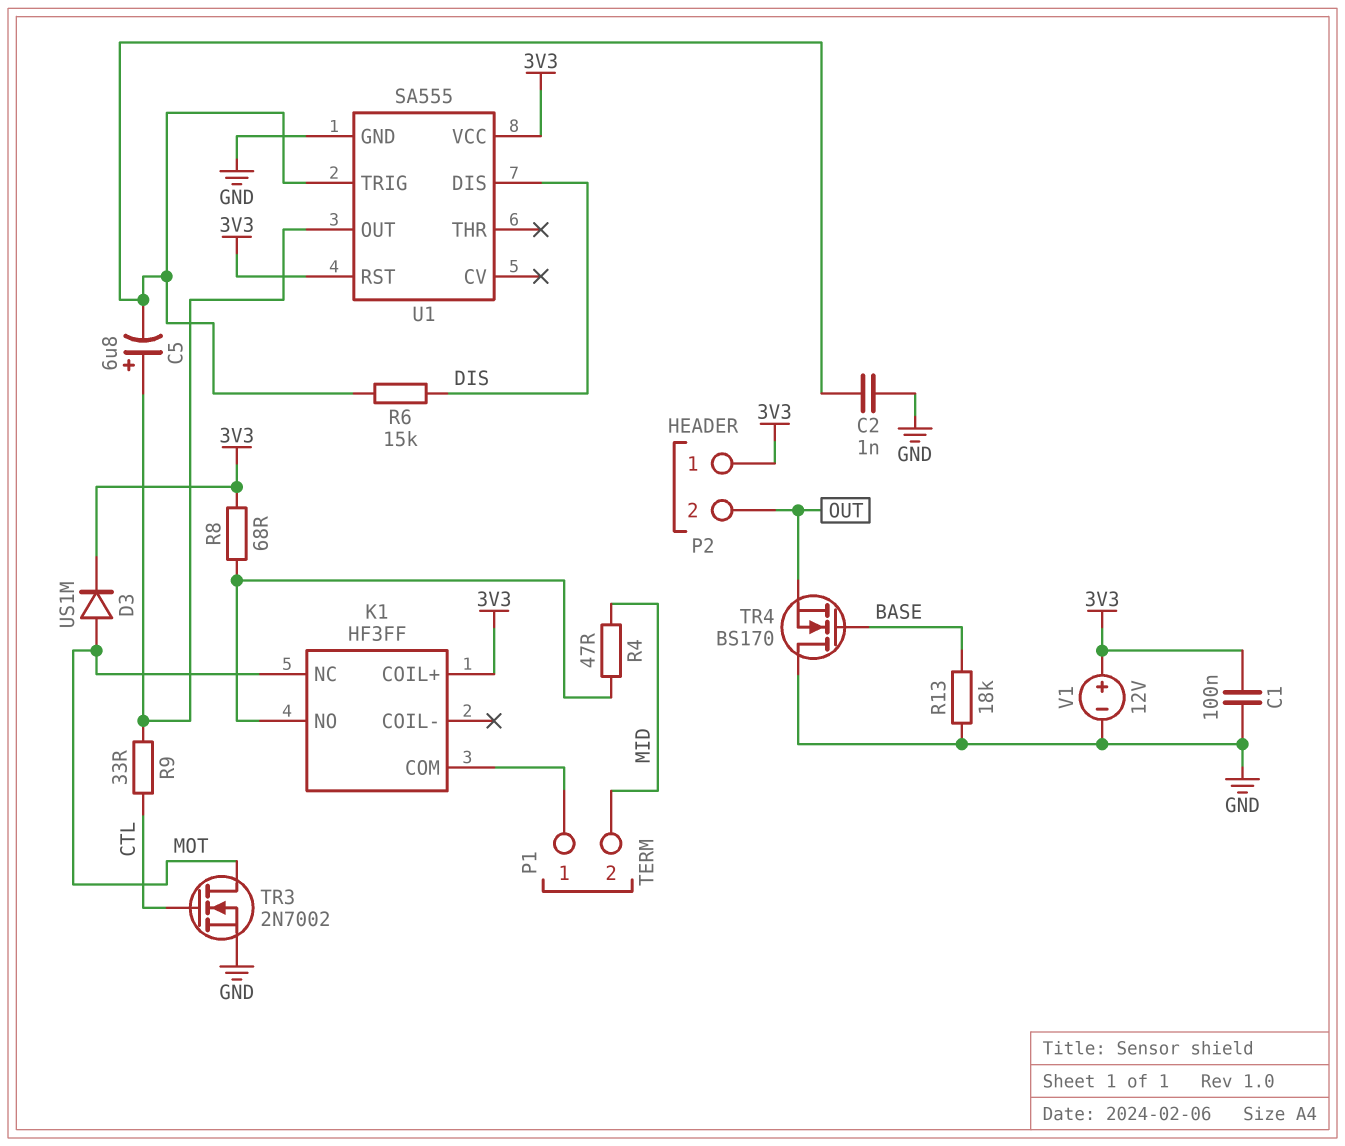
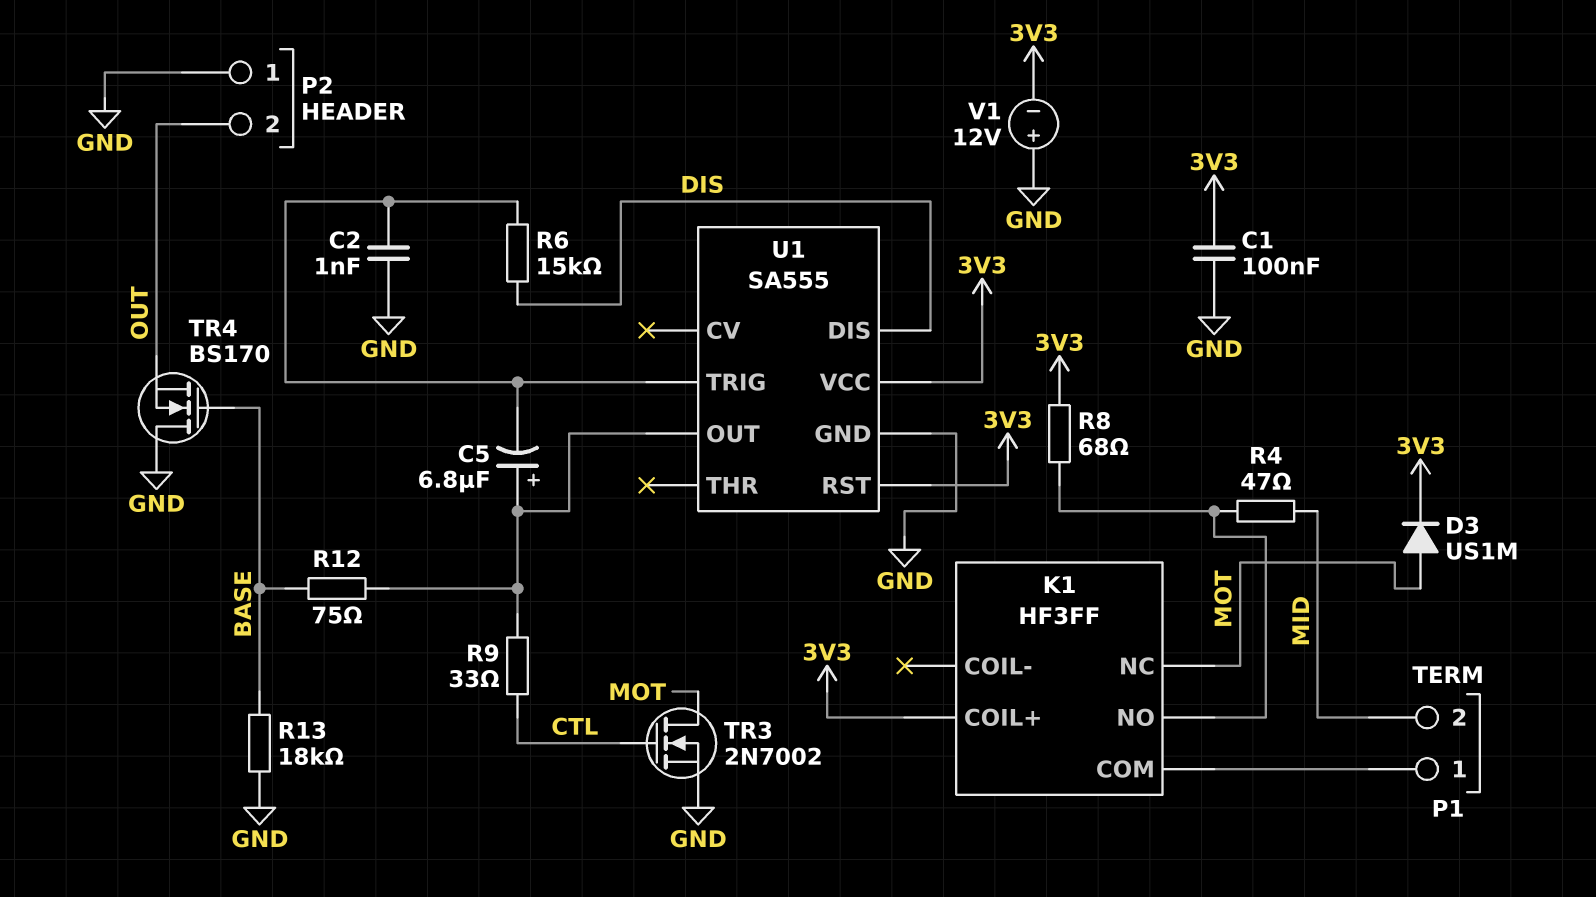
P2 pin 1: 3V3 -> GND
R12: none -> 75 (BASE, U1/OUT)
V1: 12V (plus 3V3, minus GND) -> 12V (plus GND, minus 3V3)

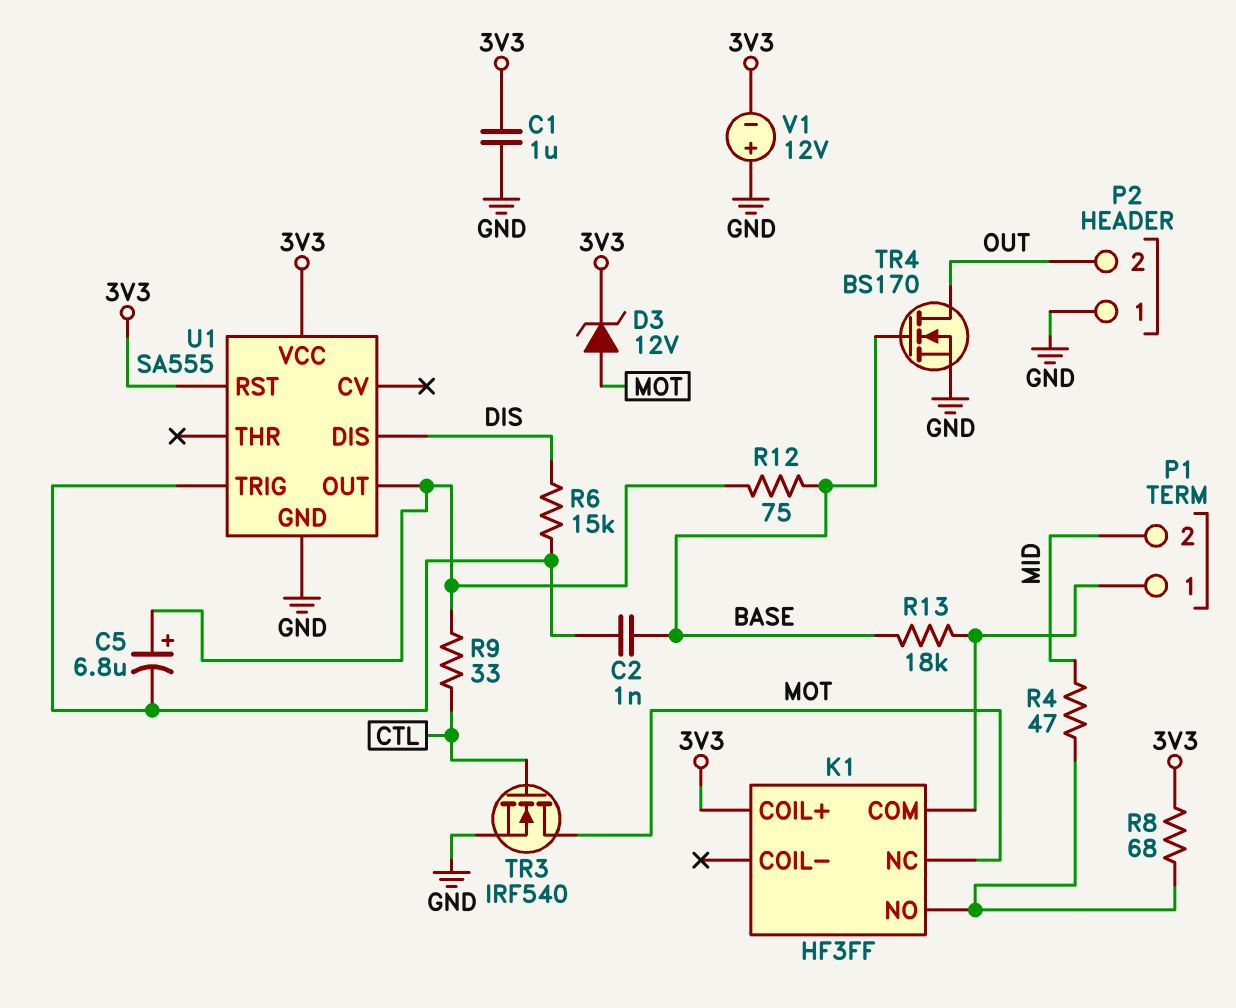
C1: 100nF (3V3, GND) -> 1uF (3V3, GND)
C2: 1nF (GND, U1/TRIG) -> 1nF (BASE, U1/TRIG)
D3: diode US1M (A MOT, K 3V3) -> zener 12V (A MOT, K 3V3)
R13: 18k (BASE, GND) -> 18k (BASE, K1/COM)
TR3: NMOS 2N7002 (G CTL, D MOT, S GND) -> NMOS IRF540 (G CTL, D MOT, S GND)
TR4: NMOS BS170 (G BASE, D GND, S OUT) -> NMOS BS170 (G BASE, D OUT, S GND)

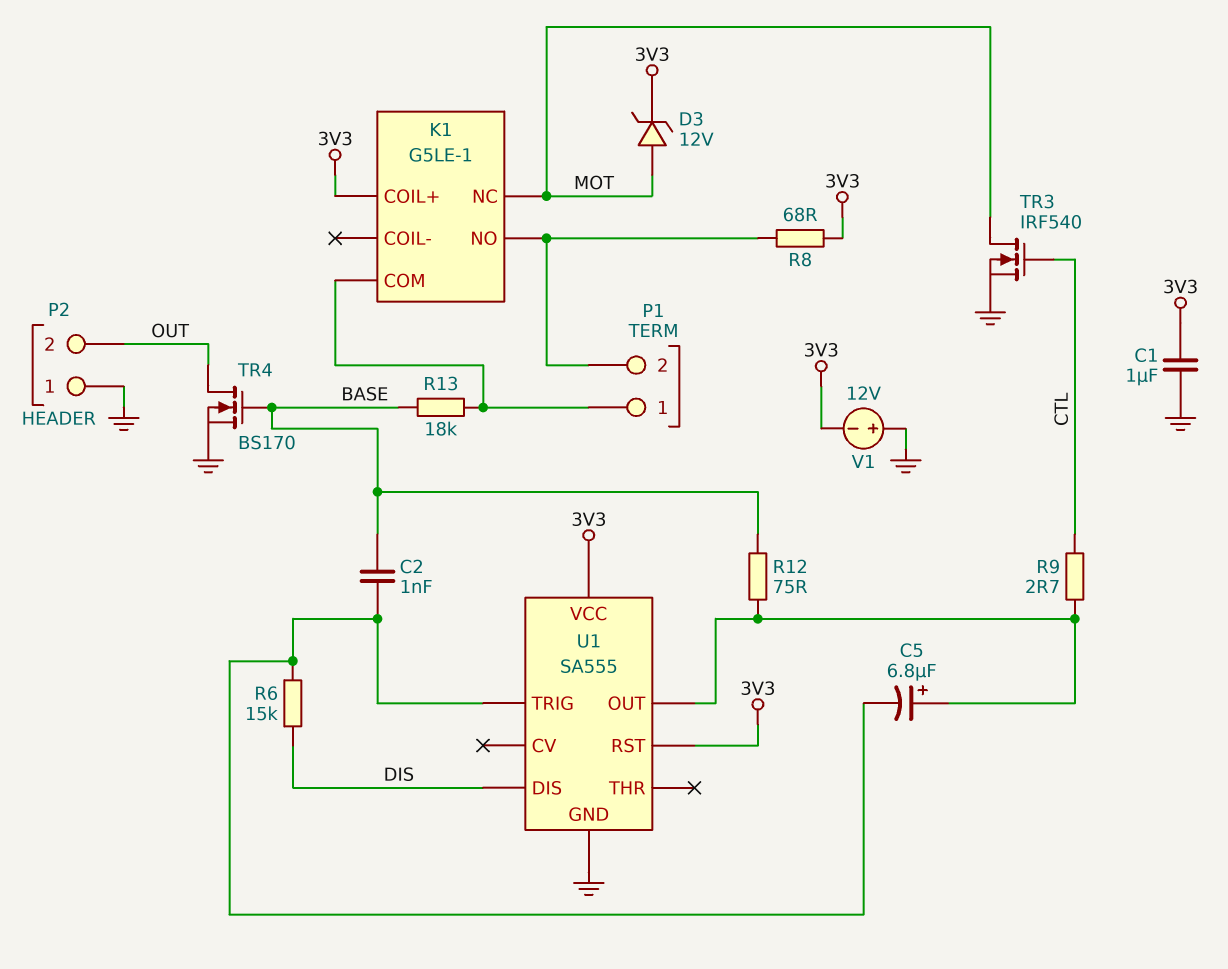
K1: HF3FF -> G5LE-1
P1 pin 2: MID -> K1/NO
R4: 47 (K1/NO, MID) -> none
R9: 33 (CTL, U1/OUT) -> 2.7 (CTL, U1/OUT)

